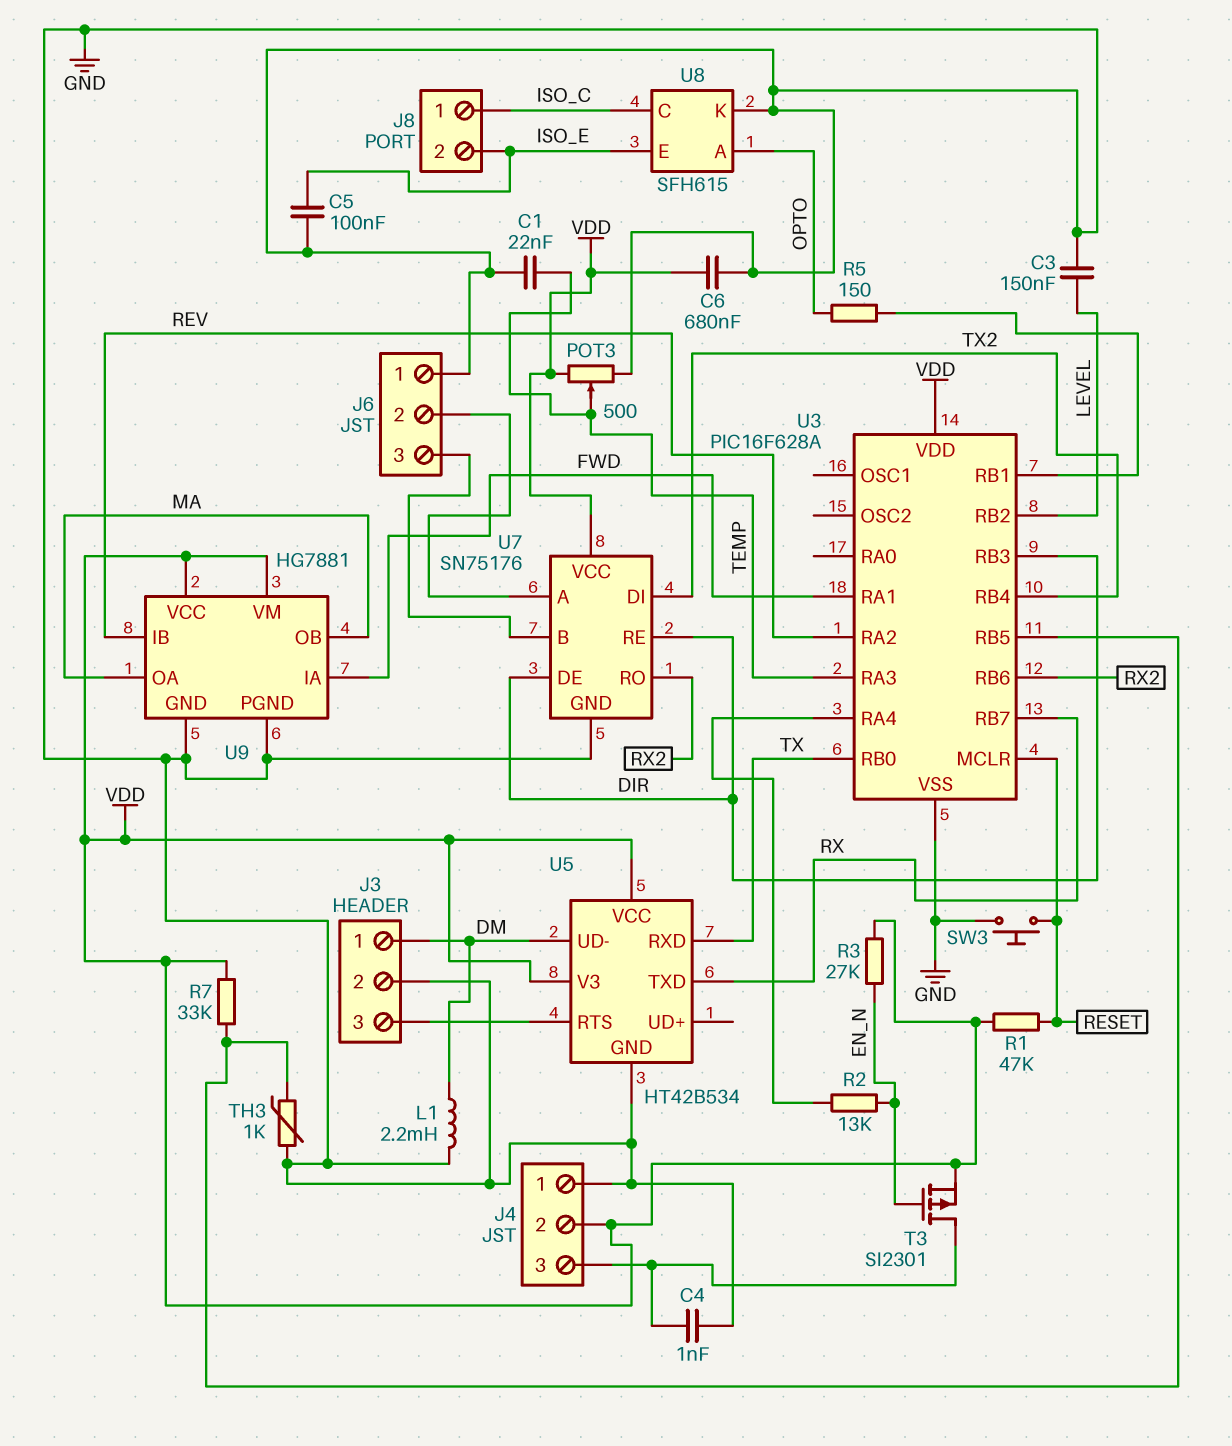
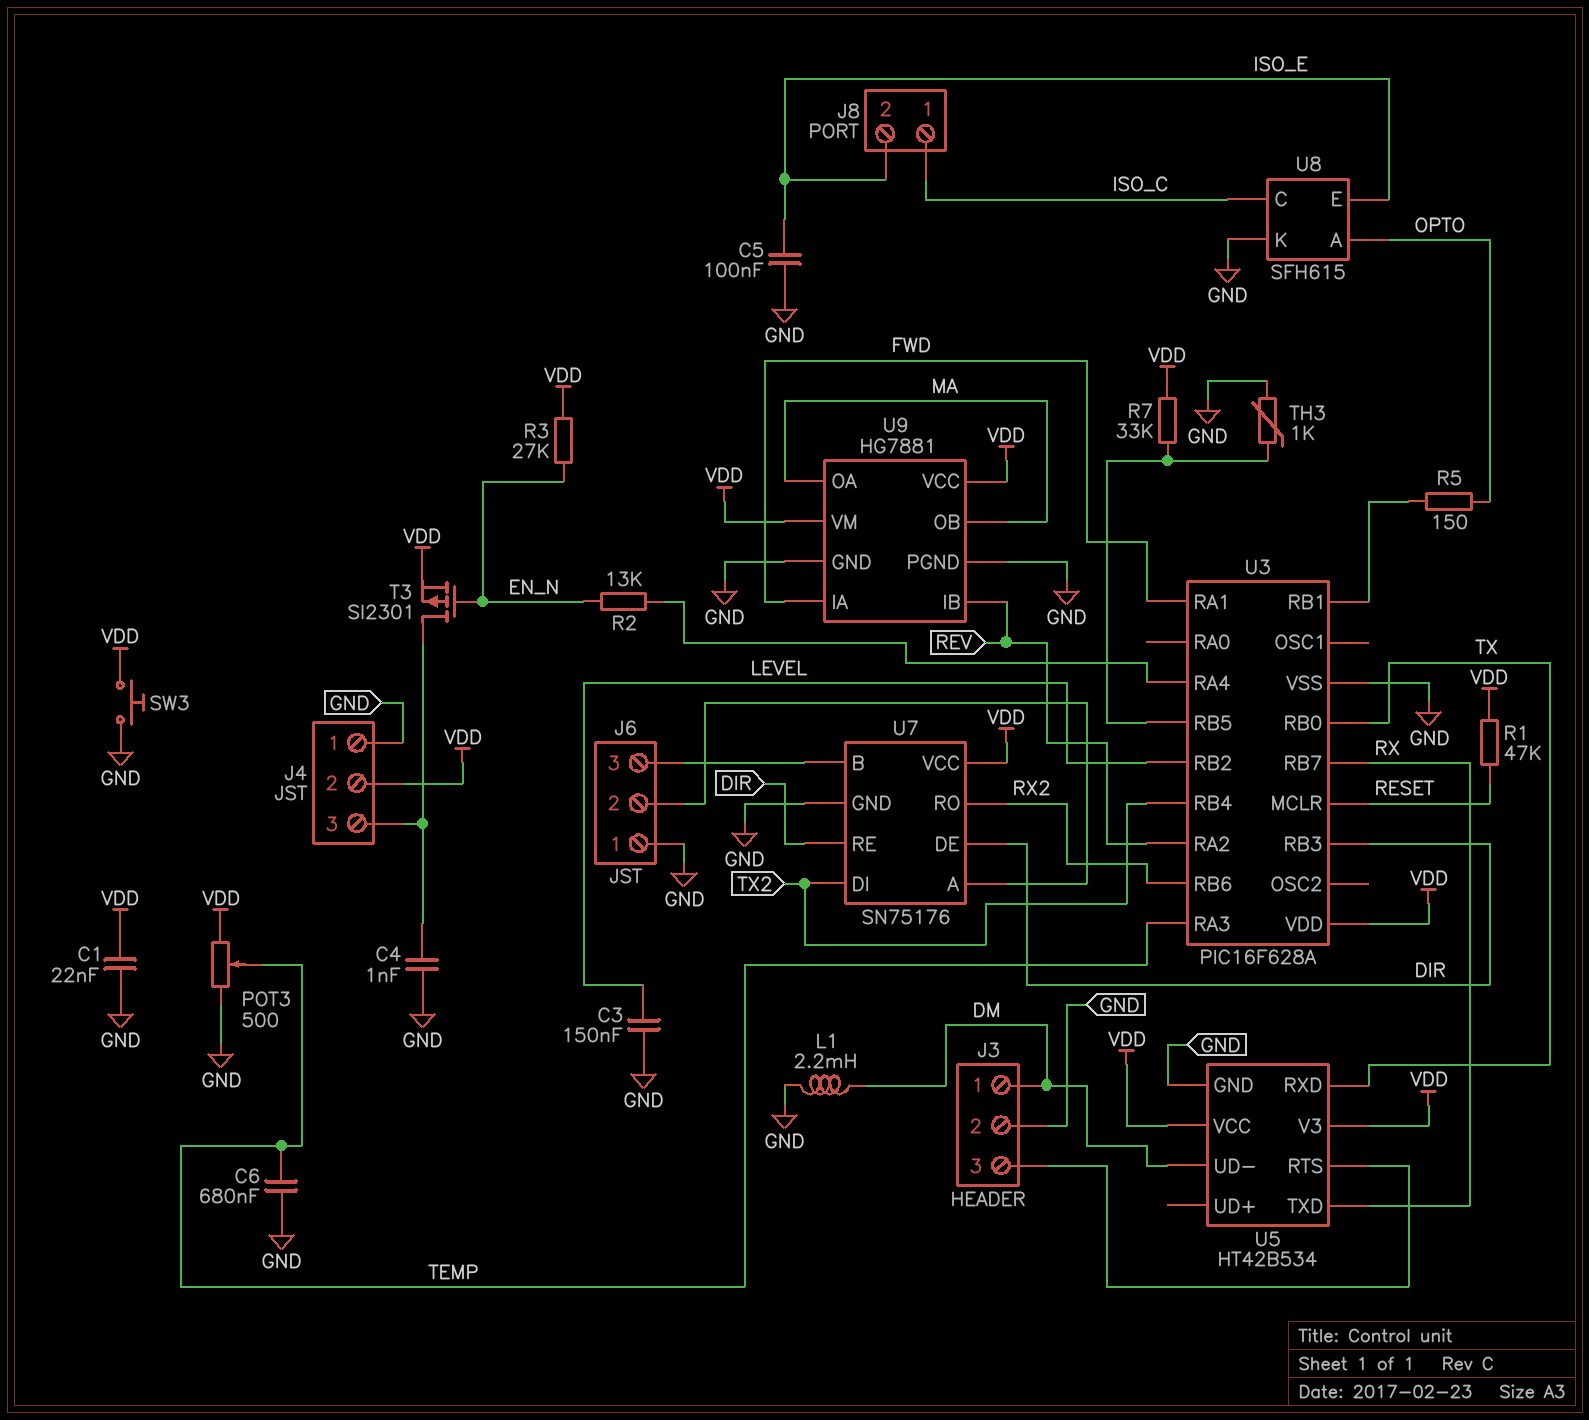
C1: 22nF (GND, TEMP) -> 22nF (GND, VDD)
C6: 680nF (GND, VDD) -> 680nF (GND, TEMP)
SW3: button (GND, RESET) -> button (GND, VDD)

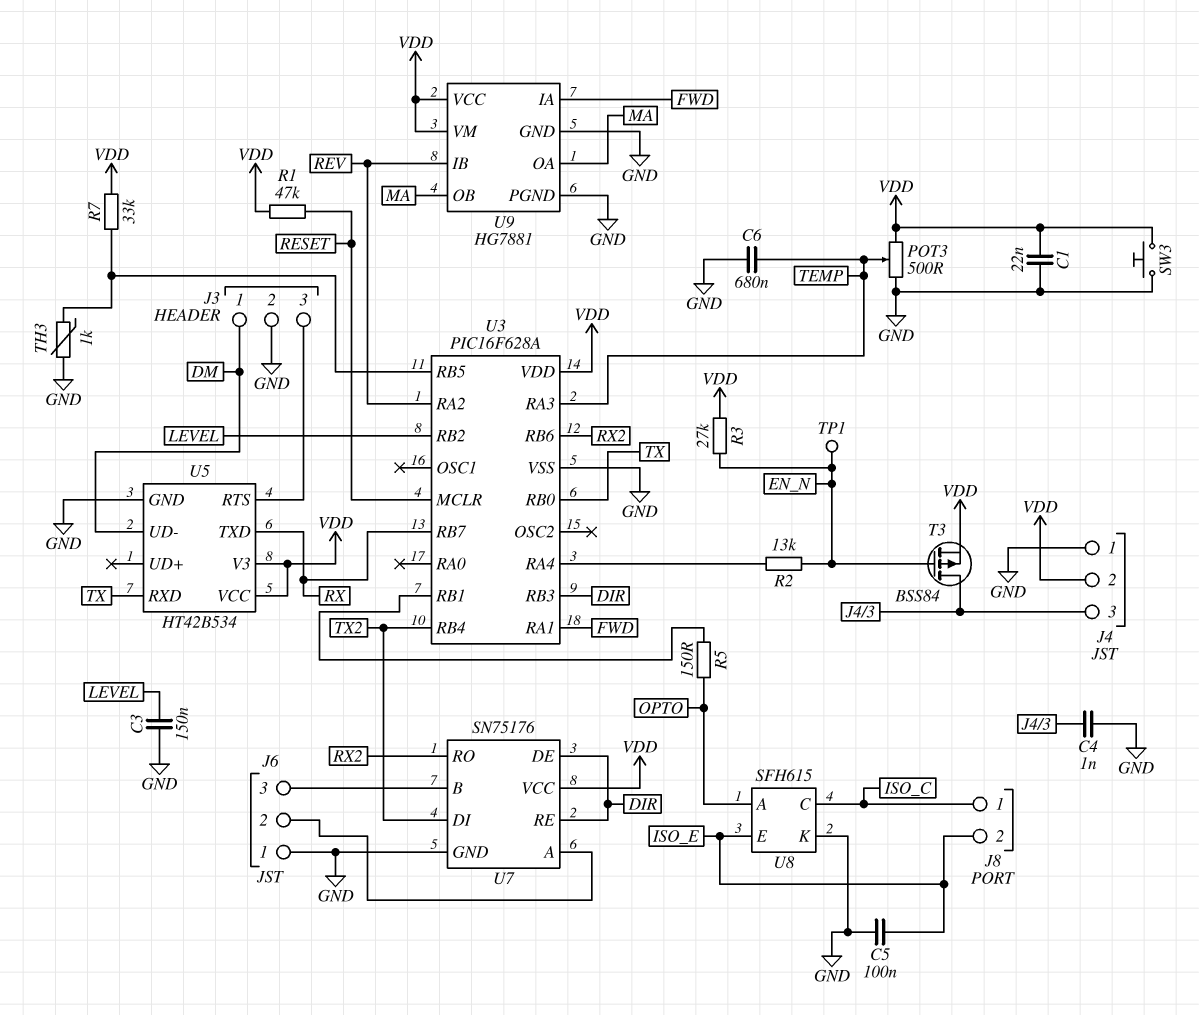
L1: 2.2mH (DM, GND) -> none
T3: PMOS SI2301 (G EN_N, D J4/3, S VDD) -> PMOS BSS84 (G EN_N, D J4/3, S VDD)
TP1: none -> test point (EN_N)

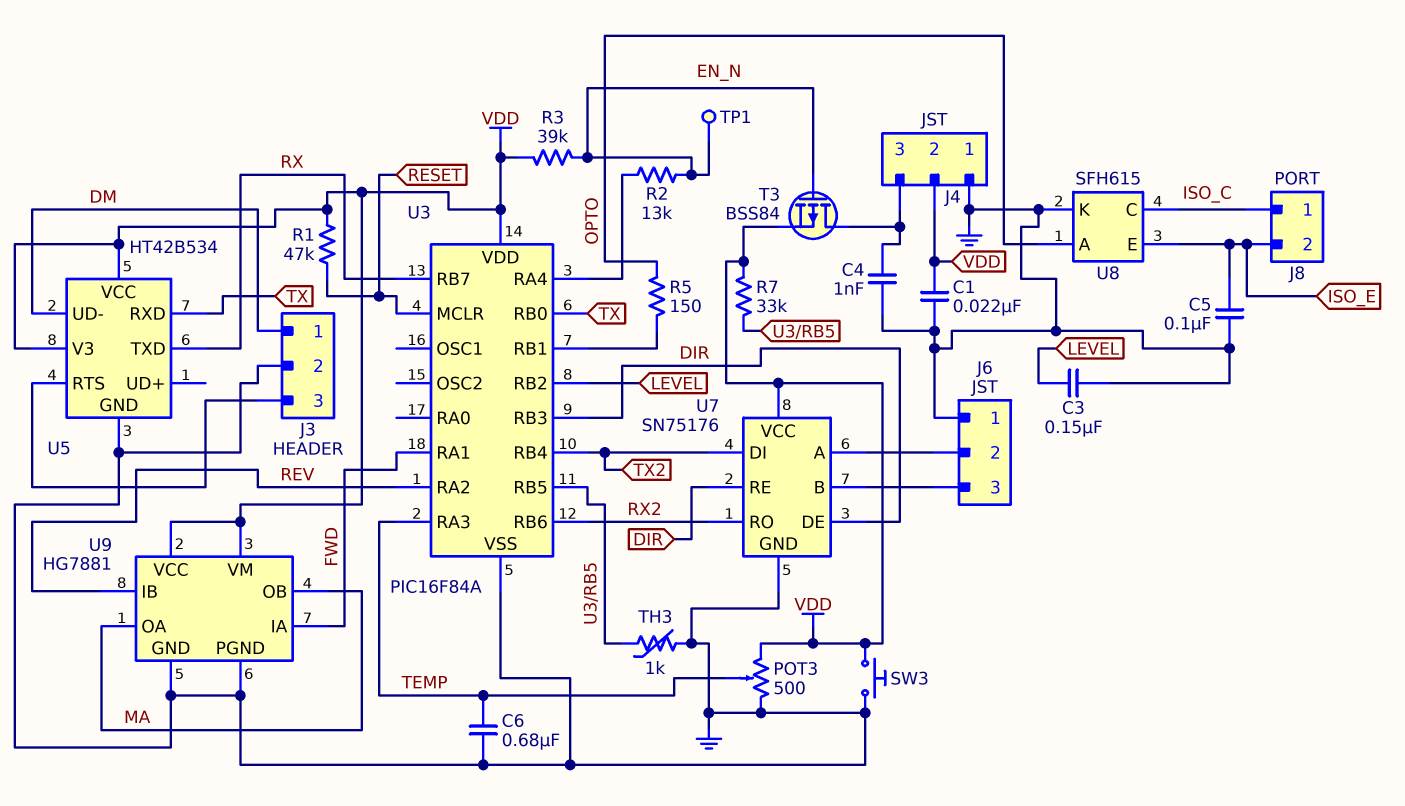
R3: 27k (EN_N, VDD) -> 39k (EN_N, VDD)
U3: PIC16F628A -> PIC16F84A

